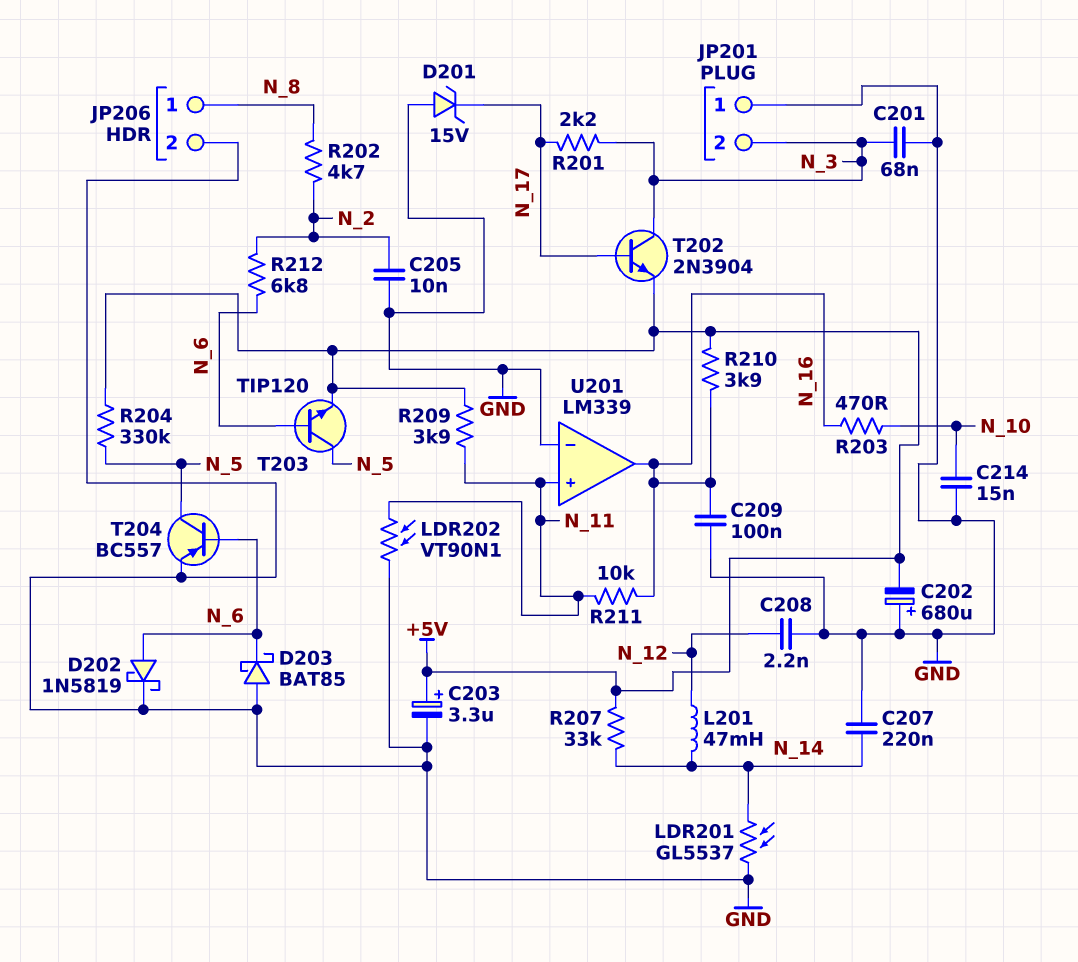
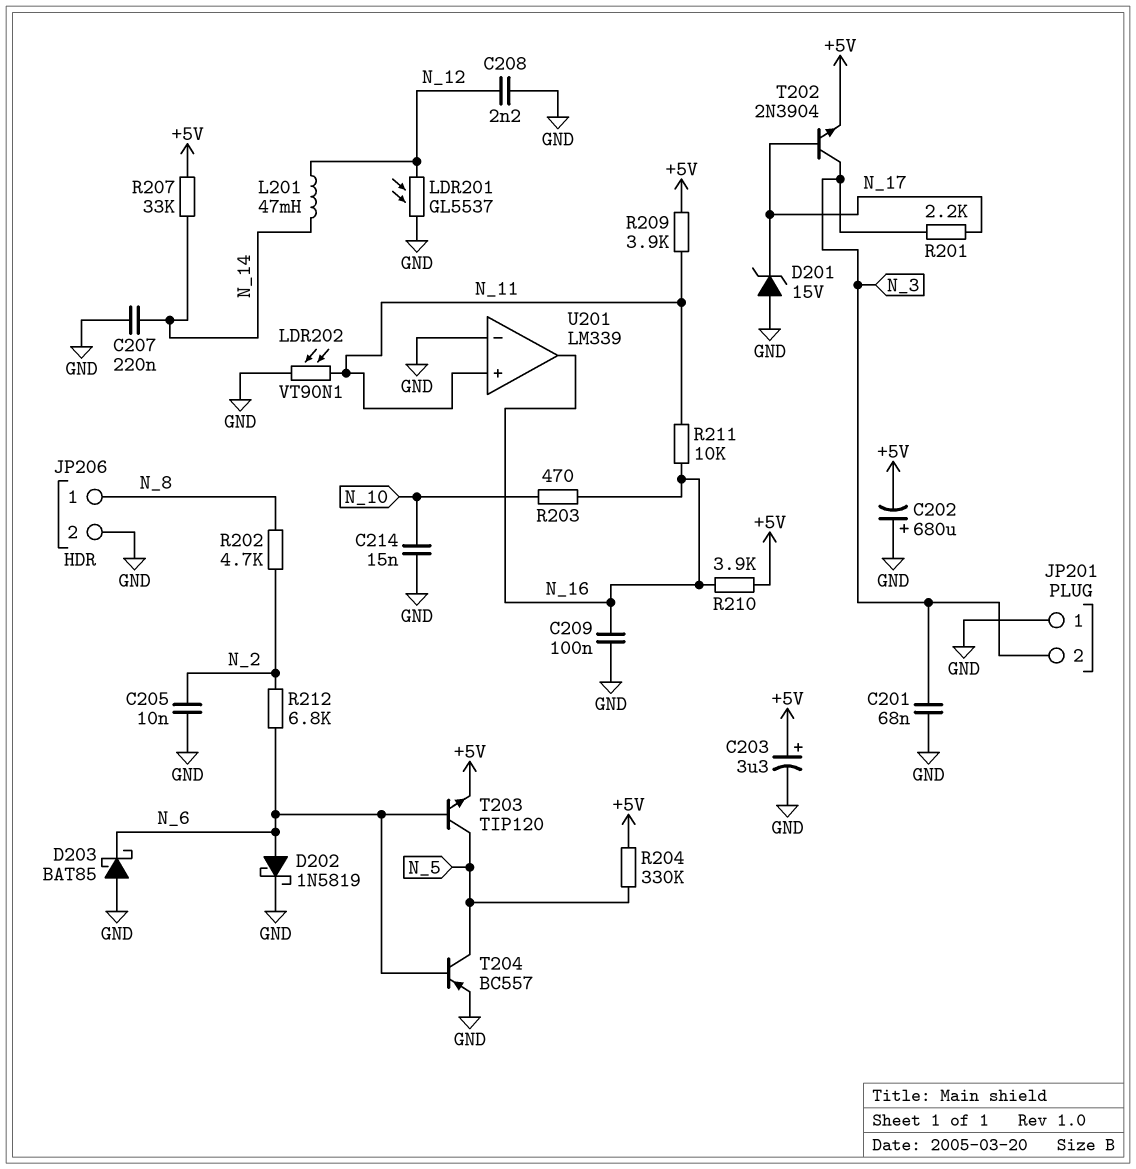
LDR201: GL5537 (GND, N_14) -> GL5537 (GND, N_12)

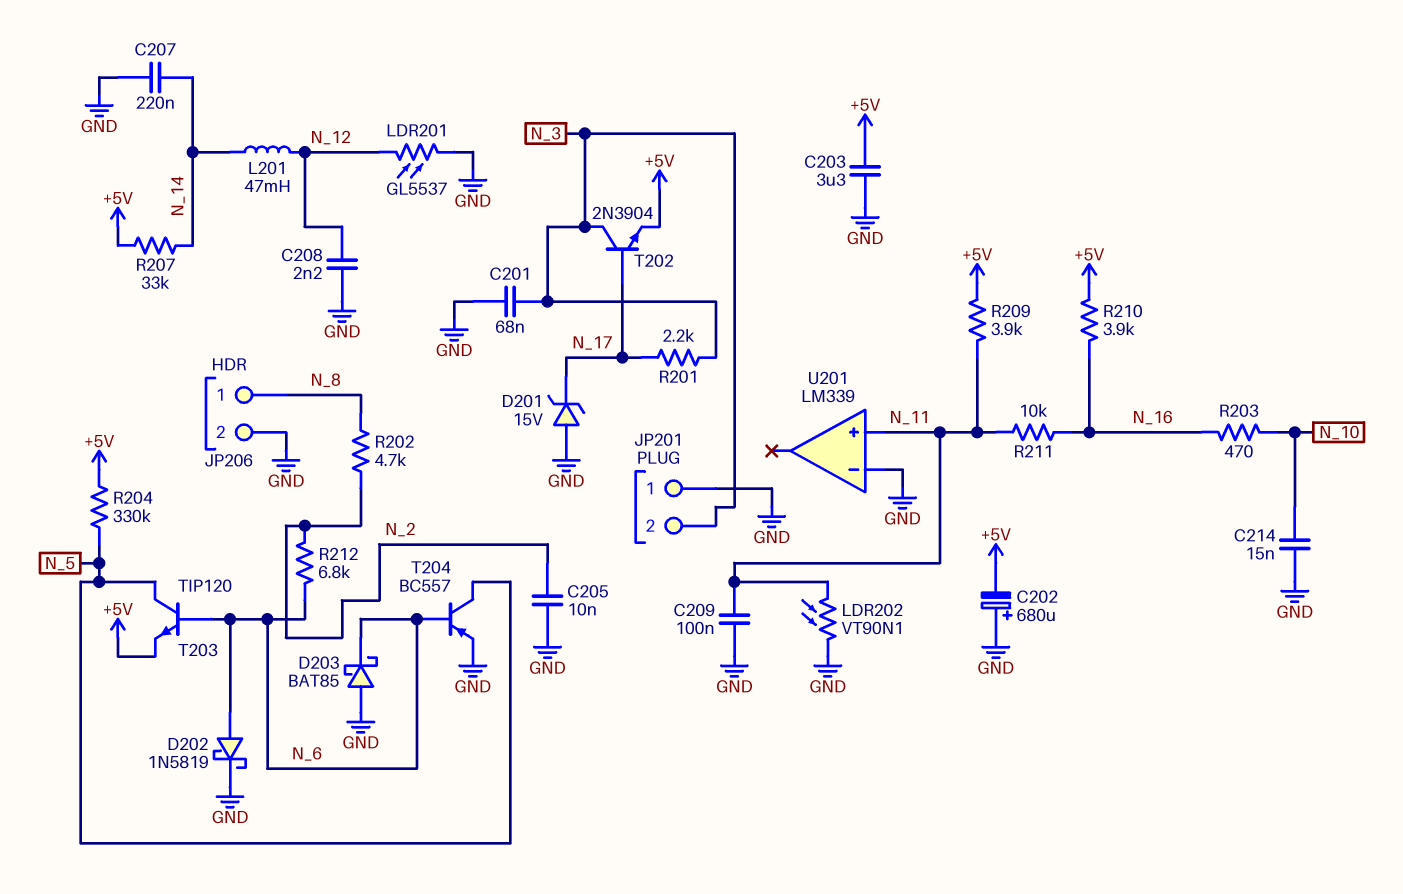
C203: 3.3uF (plus +5V, minus GND) -> 3.3uF (+5V, GND)
C209: 100nF (GND, N_16) -> 100nF (GND, N_11)
U201 pin out: N_16 -> none

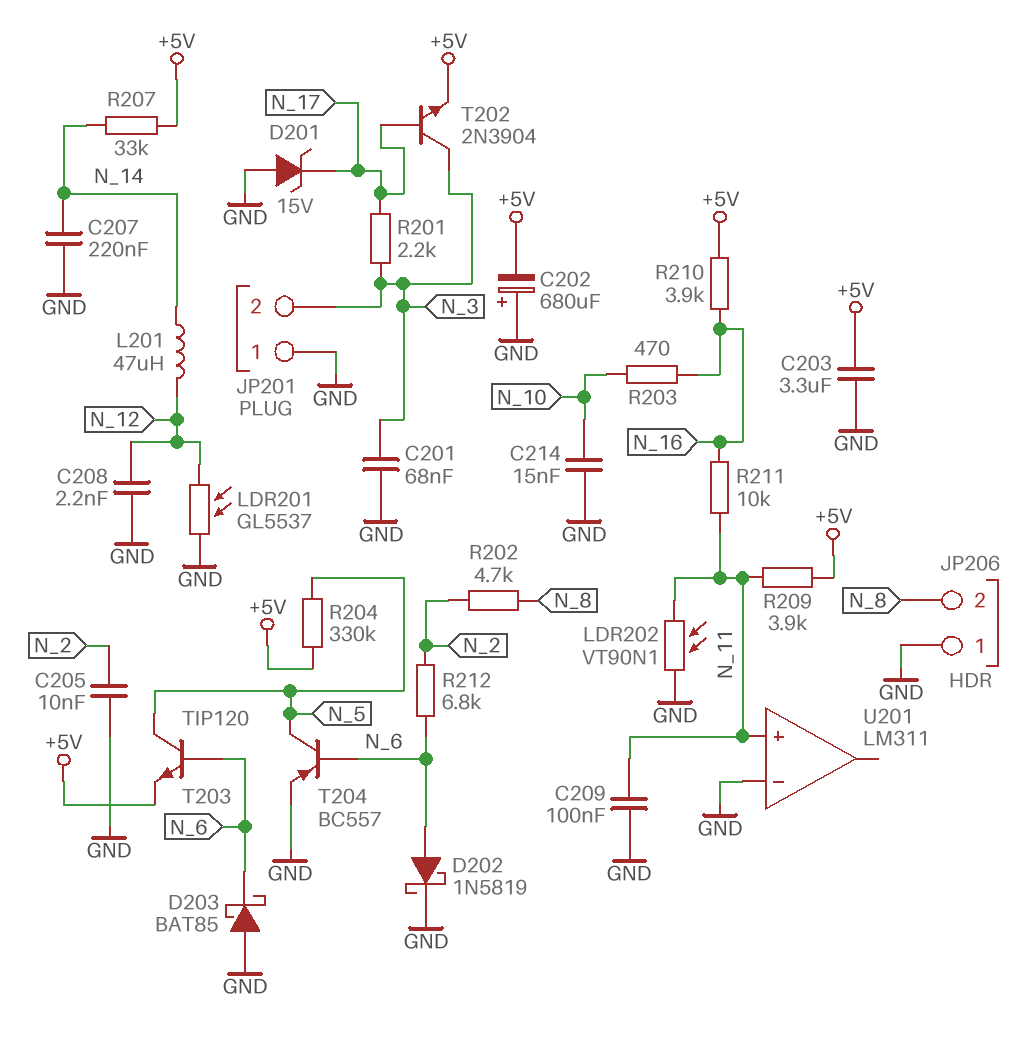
JP206 pin 1: N_8 -> GND
JP206 pin 2: GND -> N_8
L201: 47mH (N_12, N_14) -> 47uH (N_12, N_14)
U201: LM339 -> LM311

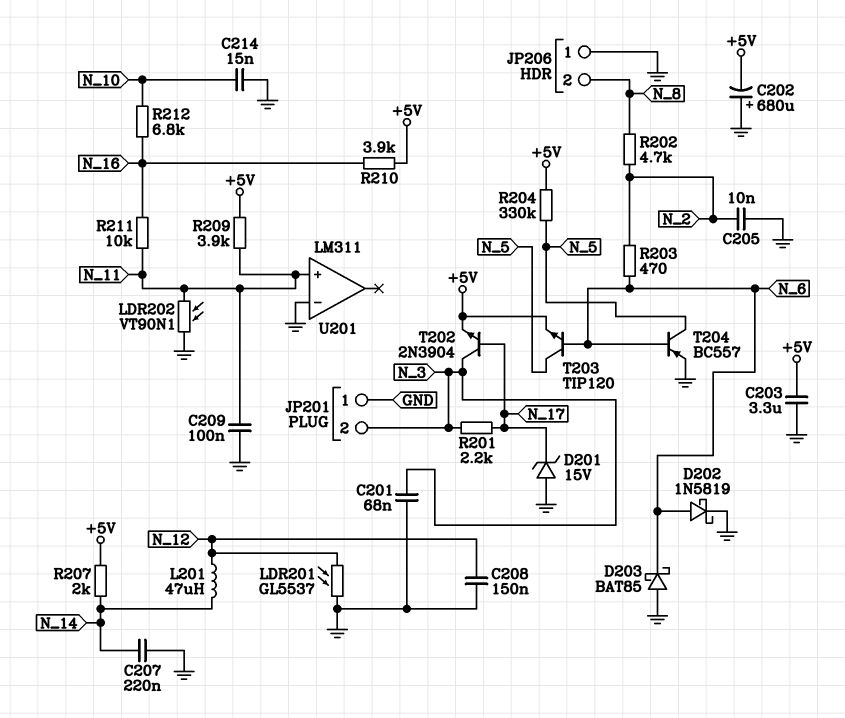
C208: 2.2nF (GND, N_12) -> 150nF (GND, N_12)
R203: 470 (N_10, N_16) -> 470 (N_2, N_6)
R207: 33k (+5V, N_14) -> 2k (+5V, N_14)
R212: 6.8k (N_2, N_6) -> 6.8k (N_10, N_16)

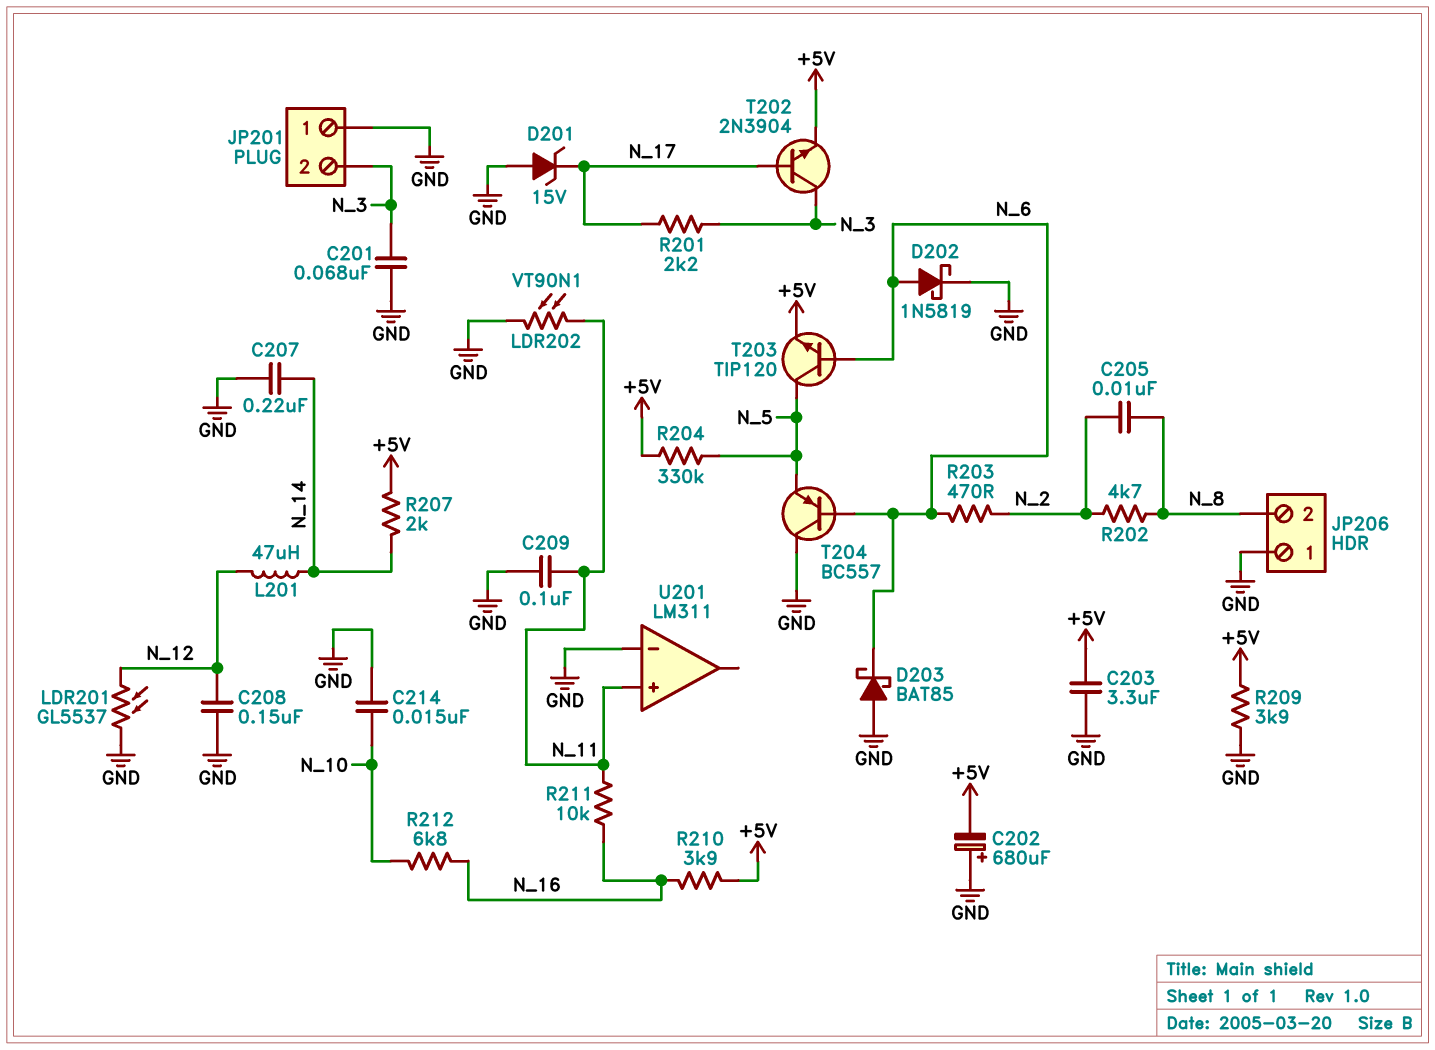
C205: 10nF (GND, N_2) -> 10nF (N_2, N_8)
R209: 3.9k (+5V, N_11) -> 3.9k (+5V, GND)
T204: PNP BC557 (B N_6, C N_5, E GND) -> PNP BC557 (B N_6, C GND, E N_5)

